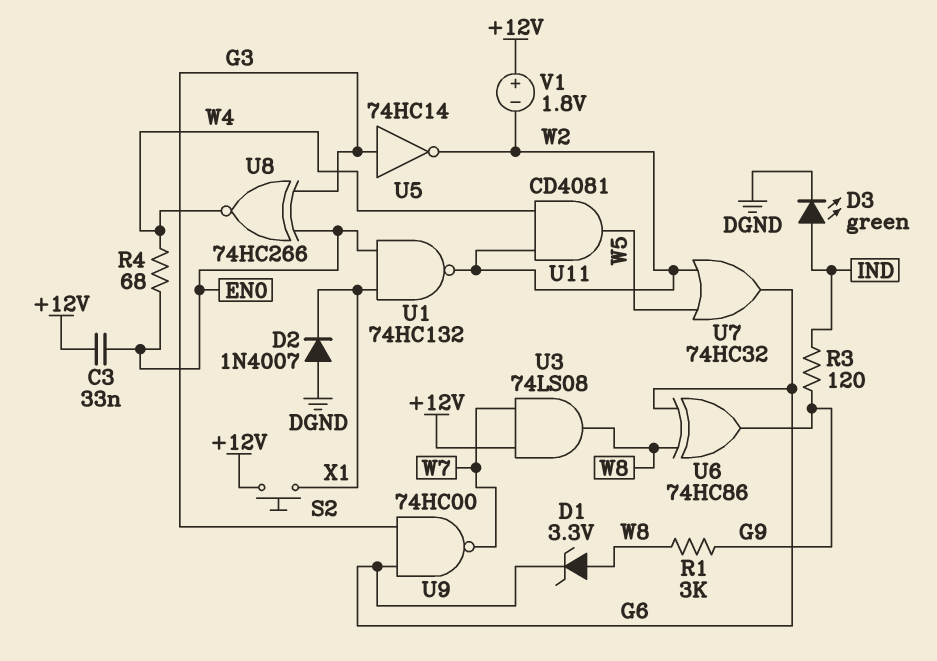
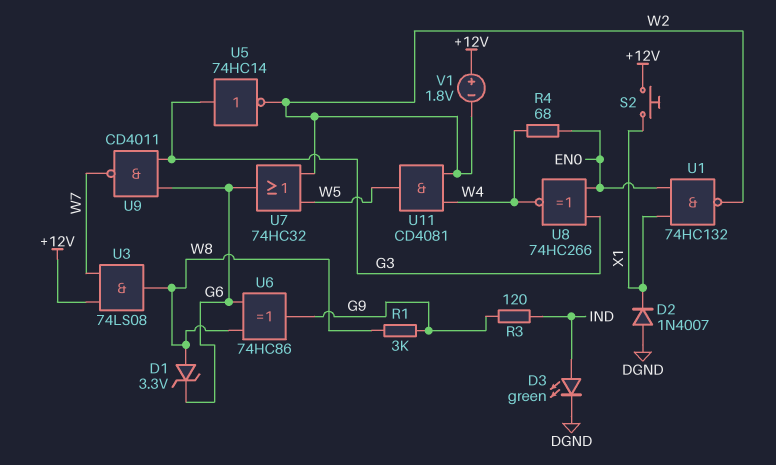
C3: 33nF (+12V, EN0) -> none
U9: NAND 74HC00 (in G3, in G6, out W7) -> NAND CD4011 (in G3, in G6, out W7)

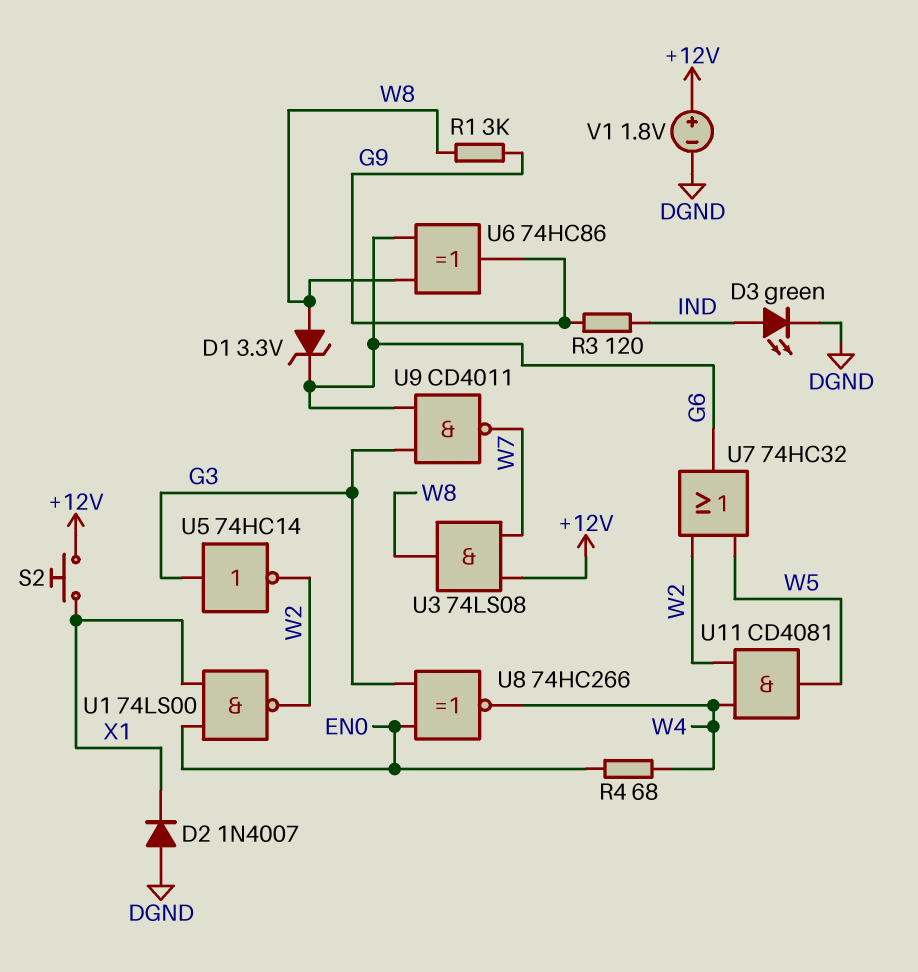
U1: NAND 74HC132 (in EN0, in X1, out W2) -> NAND 74LS00 (in EN0, in X1, out W2)
V1: 1.8V (plus +12V, minus W2) -> 1.8V (plus +12V, minus DGND)

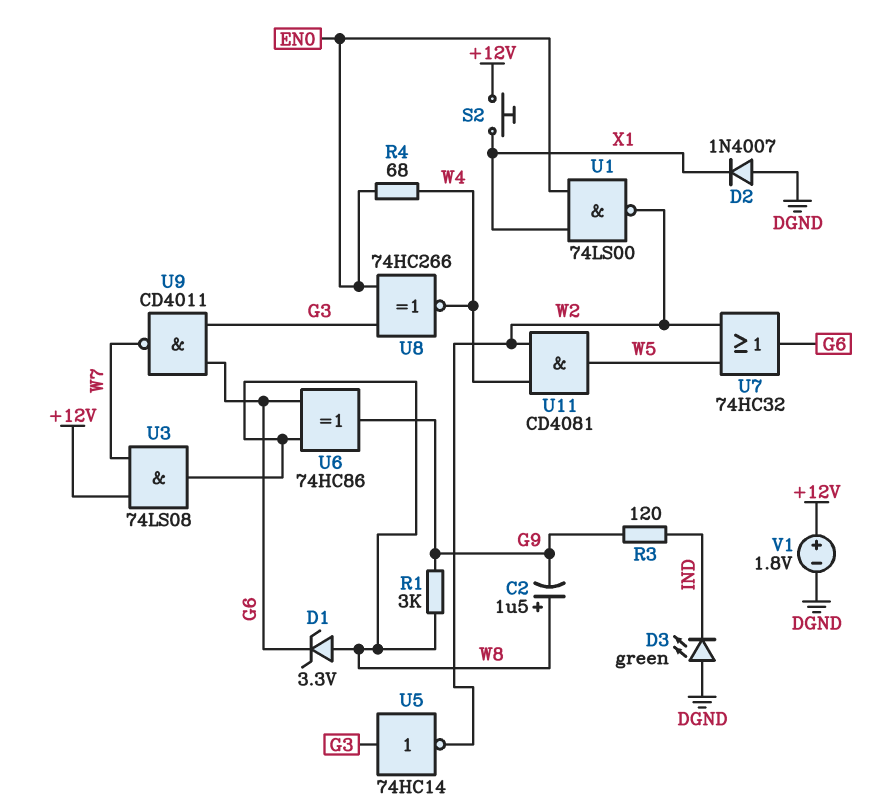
C2: none -> 1.5uF (plus W8, minus G9)
D3: LED green (A IND, K DGND) -> LED green (A DGND, K IND)

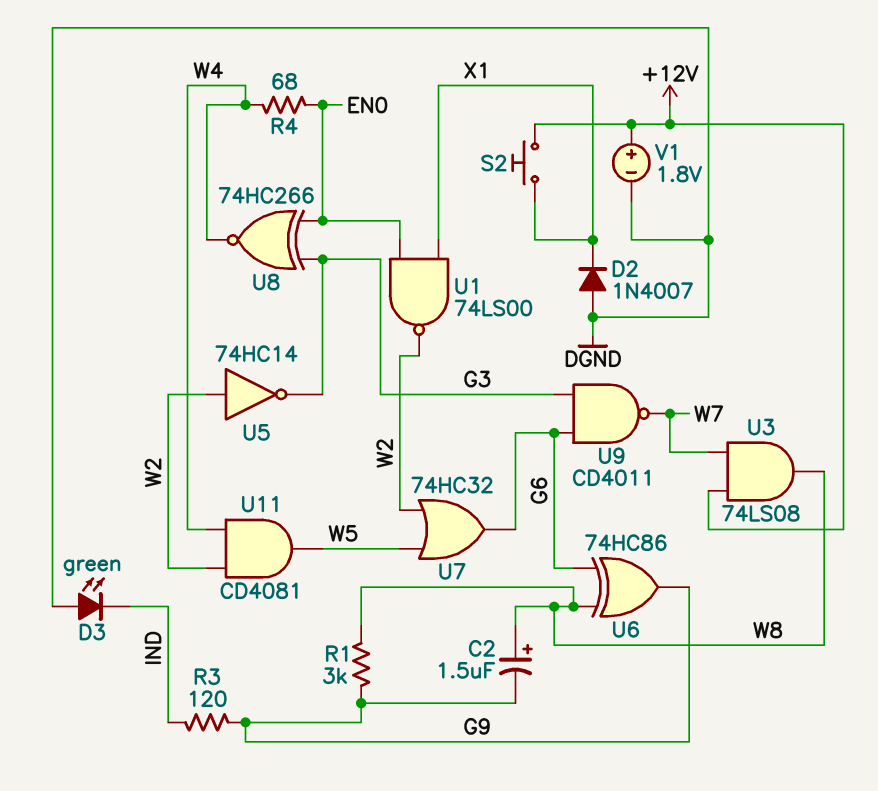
D1: zener 3.3V (A W8, K G6) -> none
U5: NOT 74HC14 (in G3, out W2) -> NOT 74HC14 (in W2, out G3)

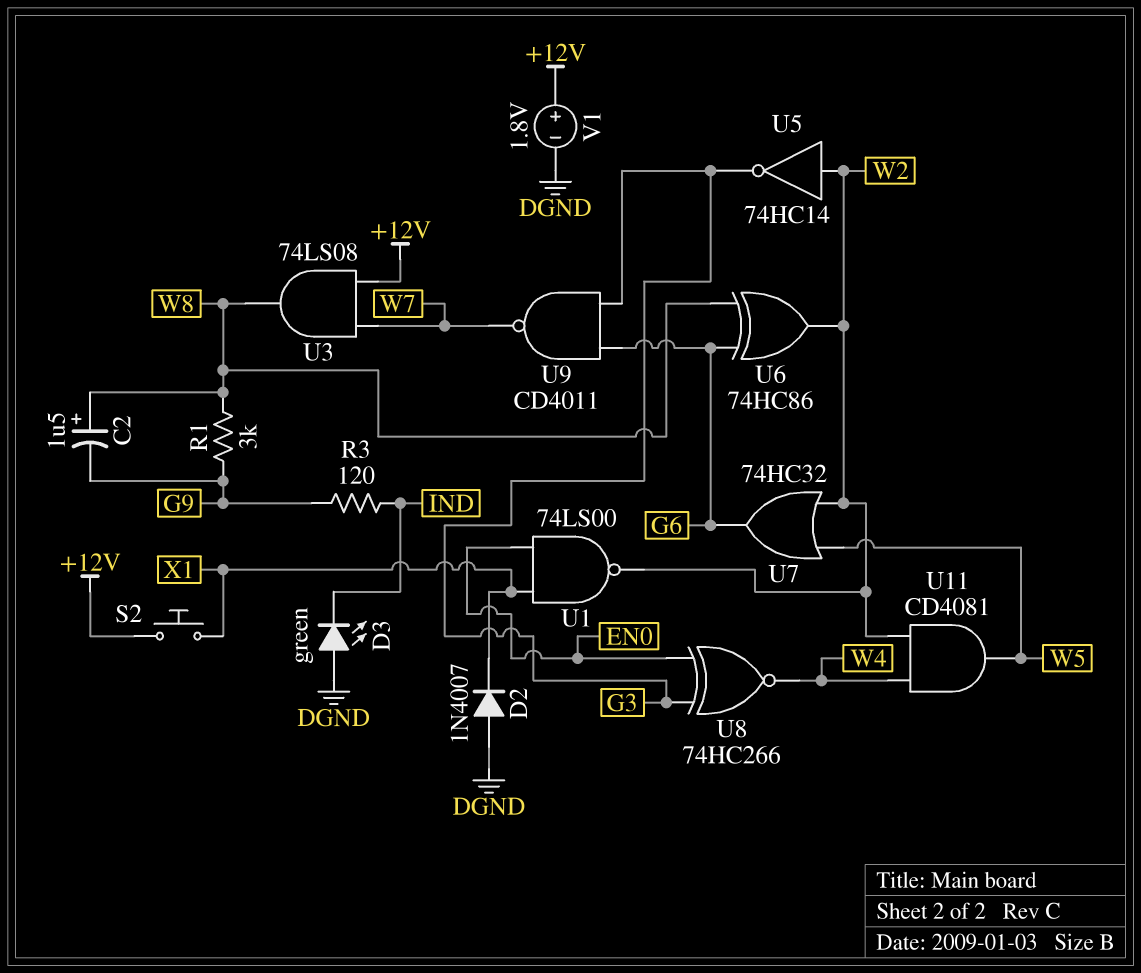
R4: 68 (EN0, W4) -> none
U6: XOR 74HC86 (in G6, in W8, out G9) -> XOR 74HC86 (in G6, in W8, out W2)

